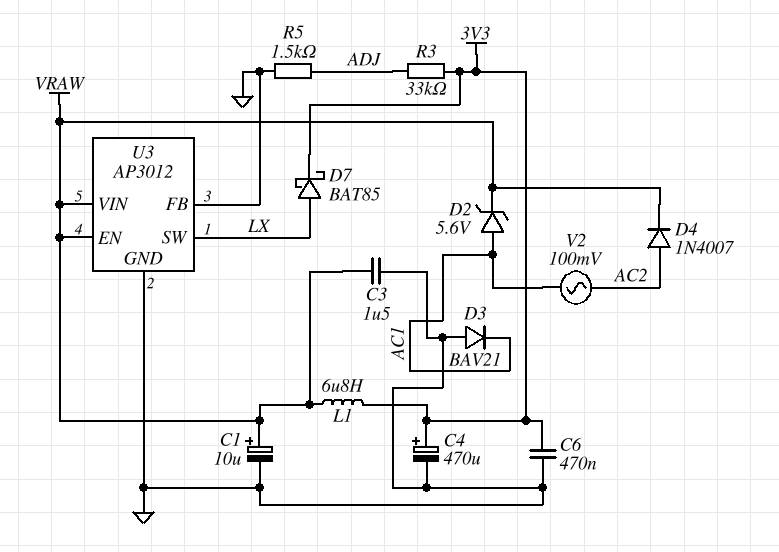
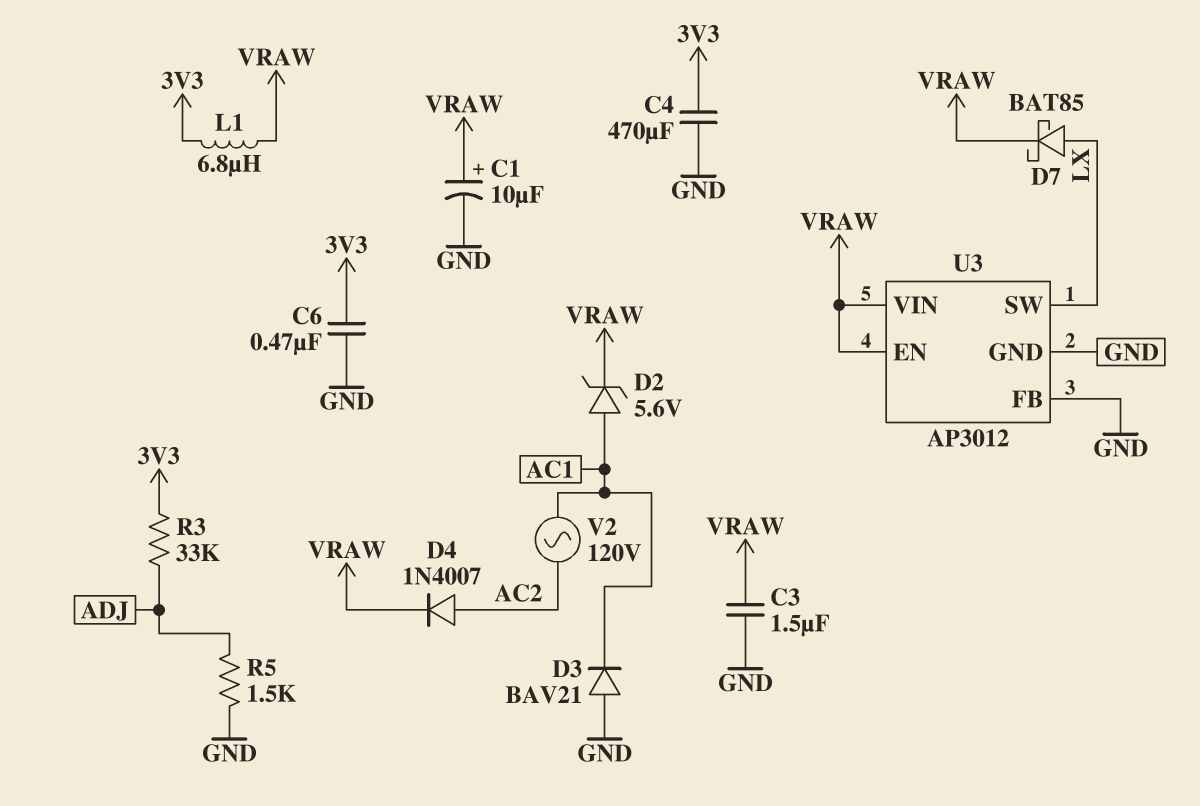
C4: 470uF (plus 3V3, minus GND) -> 470uF (3V3, GND)
D7: schottky BAT85 (A LX, K 3V3) -> schottky BAT85 (A LX, K VRAW)
V2: AC 100mV (AC1, AC2) -> AC 120V (AC1, AC2)

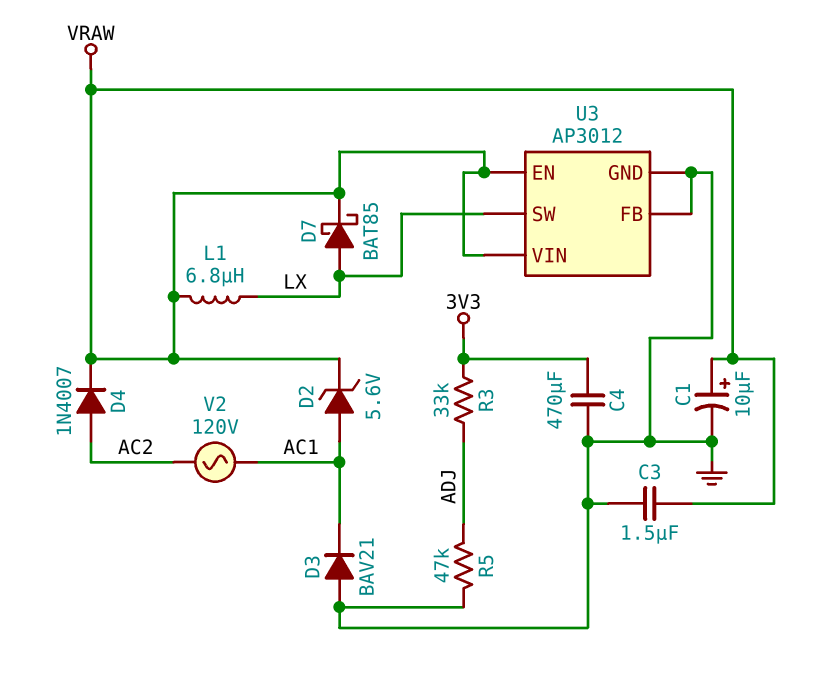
C6: 470nF (3V3, GND) -> none
L1: 6.8uH (3V3, VRAW) -> 6.8uH (LX, VRAW)
R5: 1.5k (ADJ, GND) -> 47k (ADJ, GND)

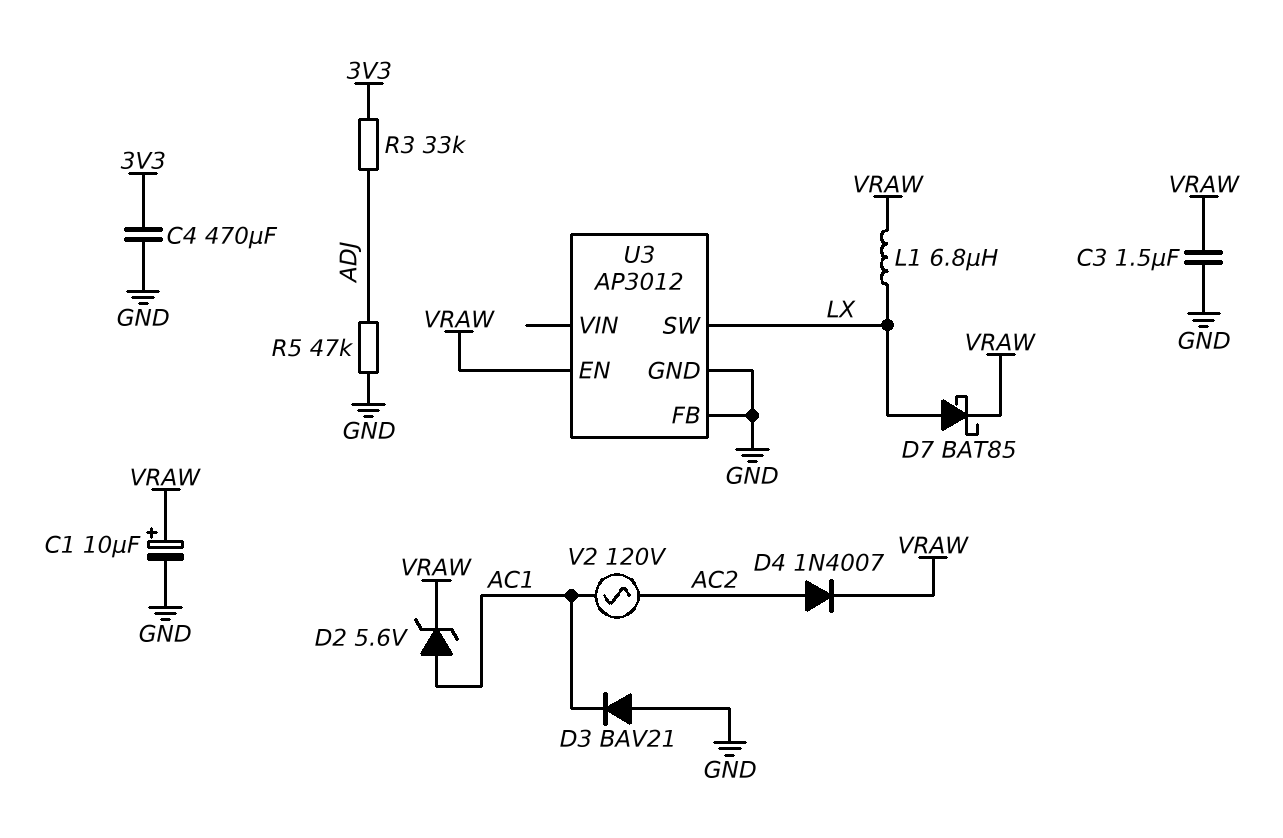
U3 pin VIN: VRAW -> none

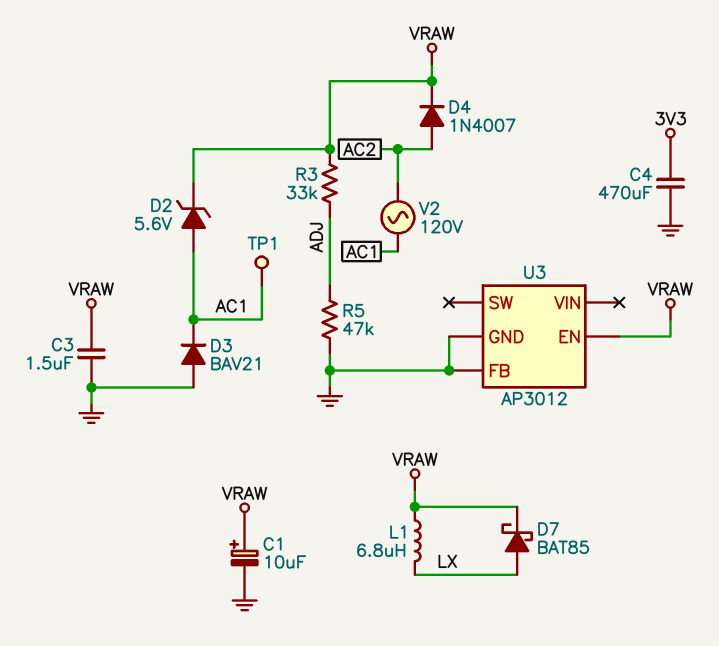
R3: 33k (3V3, ADJ) -> 33k (ADJ, VRAW)
TP1: none -> test point (AC1)
U3 pin SW: LX -> none

